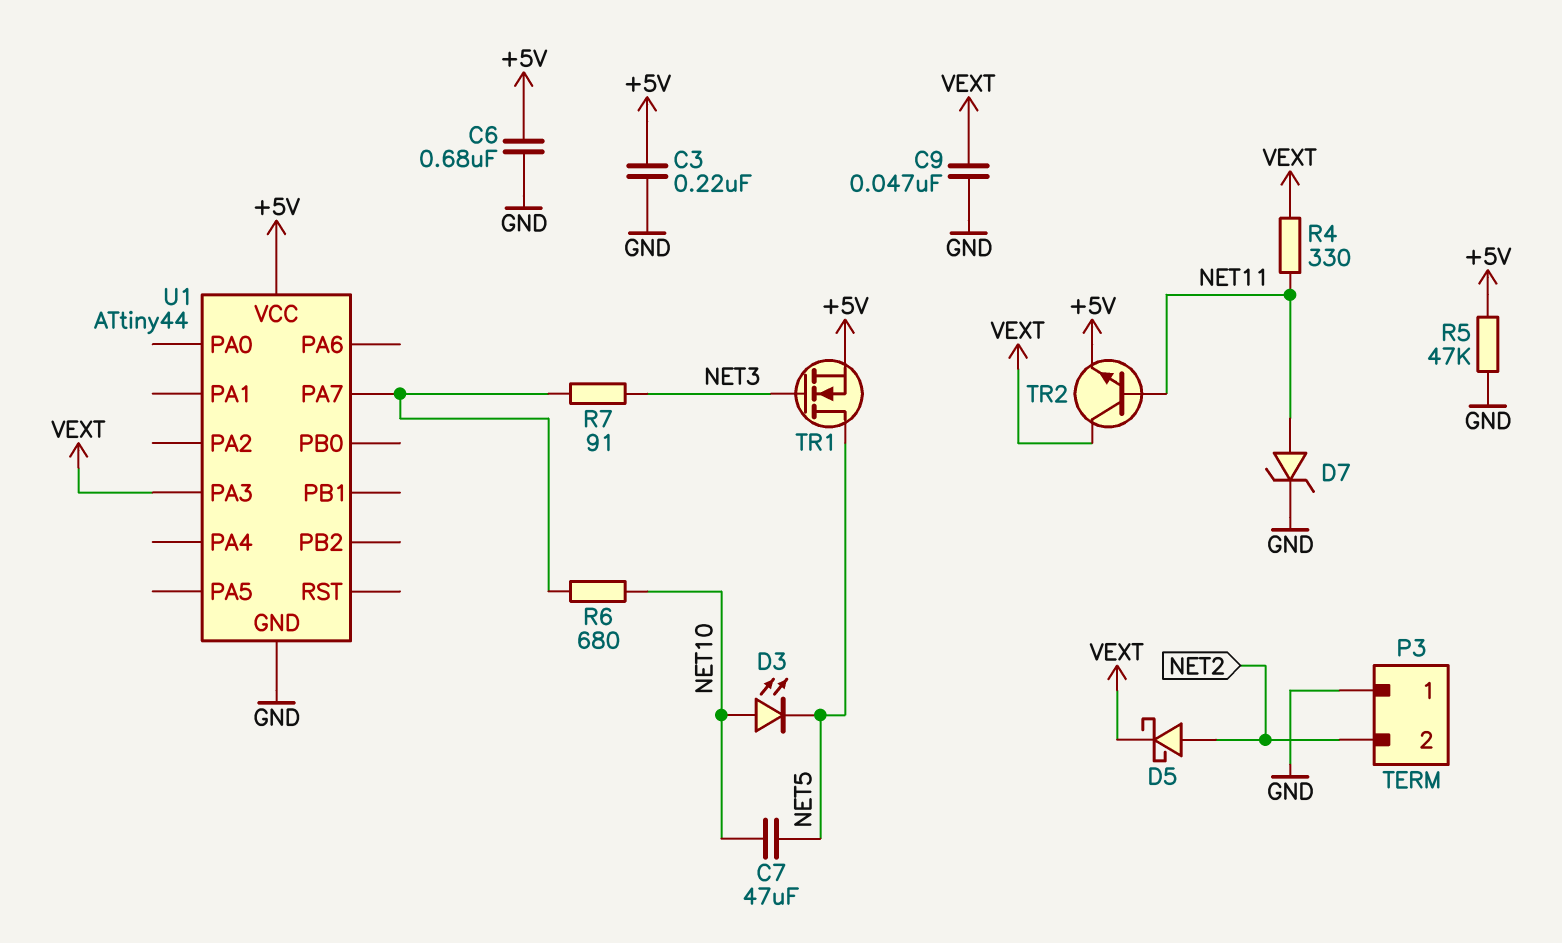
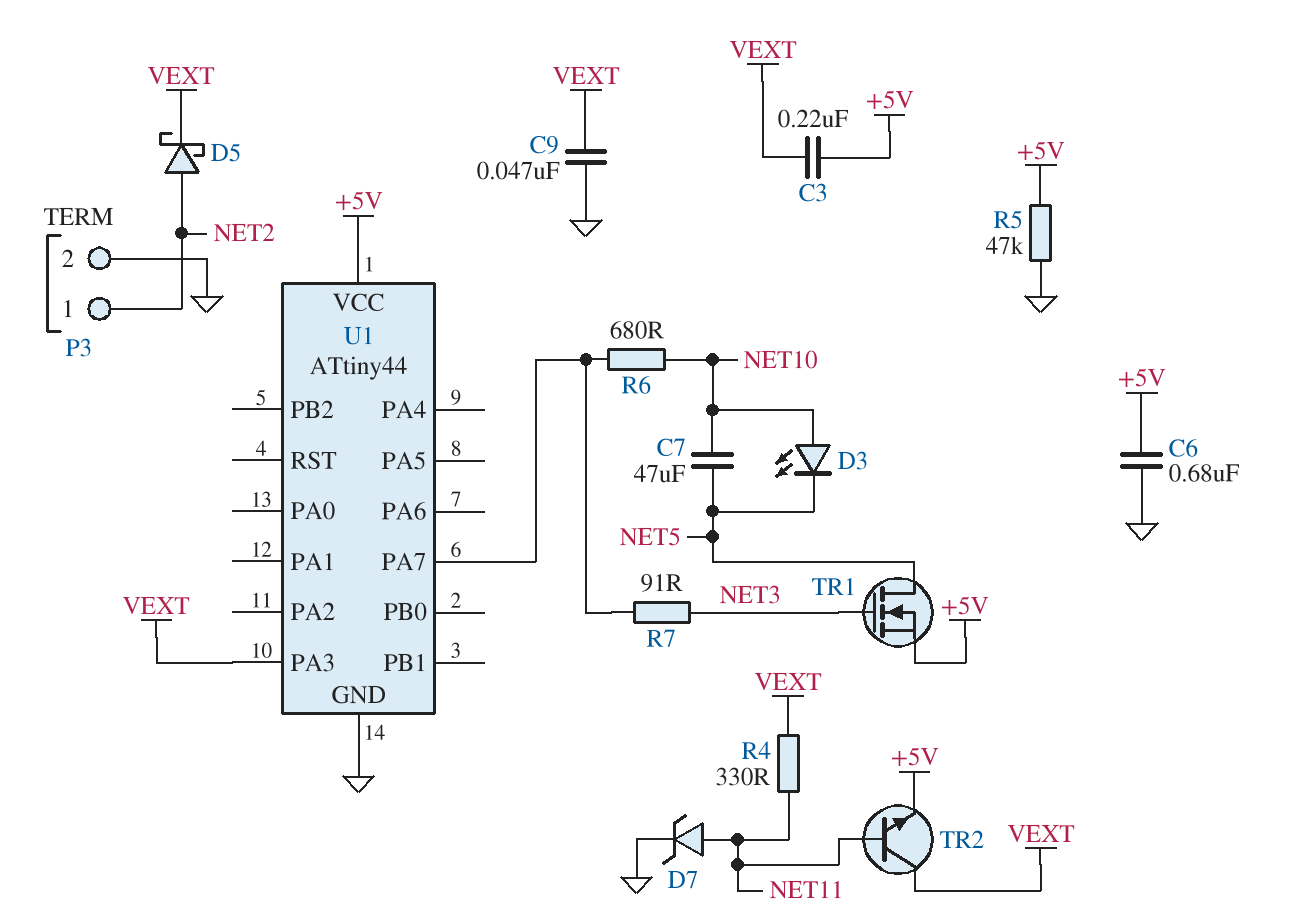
C3: 220nF (+5V, GND) -> 220nF (+5V, VEXT)
P3 pin 1: GND -> NET2
P3 pin 2: NET2 -> GND

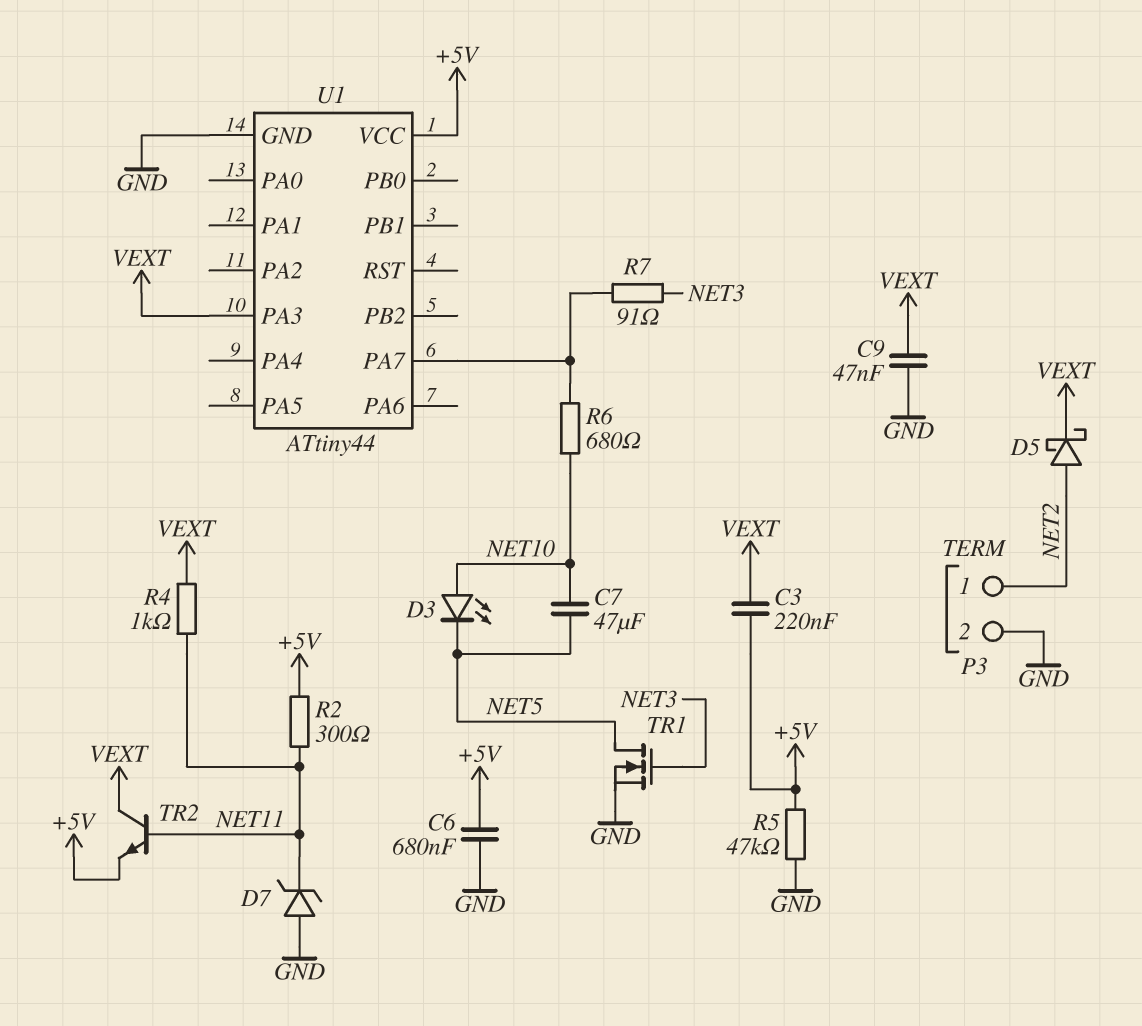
D7: zener (A NET11, K GND) -> zener (A GND, K NET11)
R2: none -> 300 (+5V, NET11)
R4: 330 (NET11, VEXT) -> 1k (NET11, VEXT)
TR1: NMOS (G NET3, D NET5, S +5V) -> NMOS (G NET3, D NET5, S GND)

